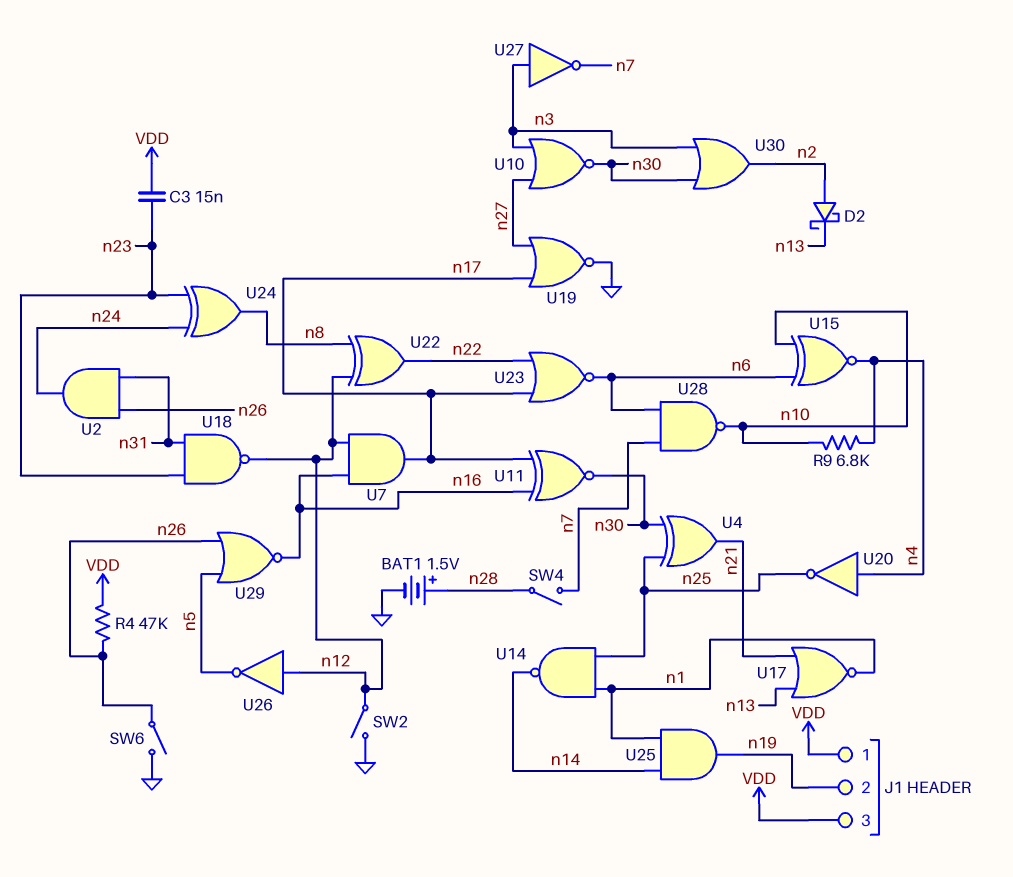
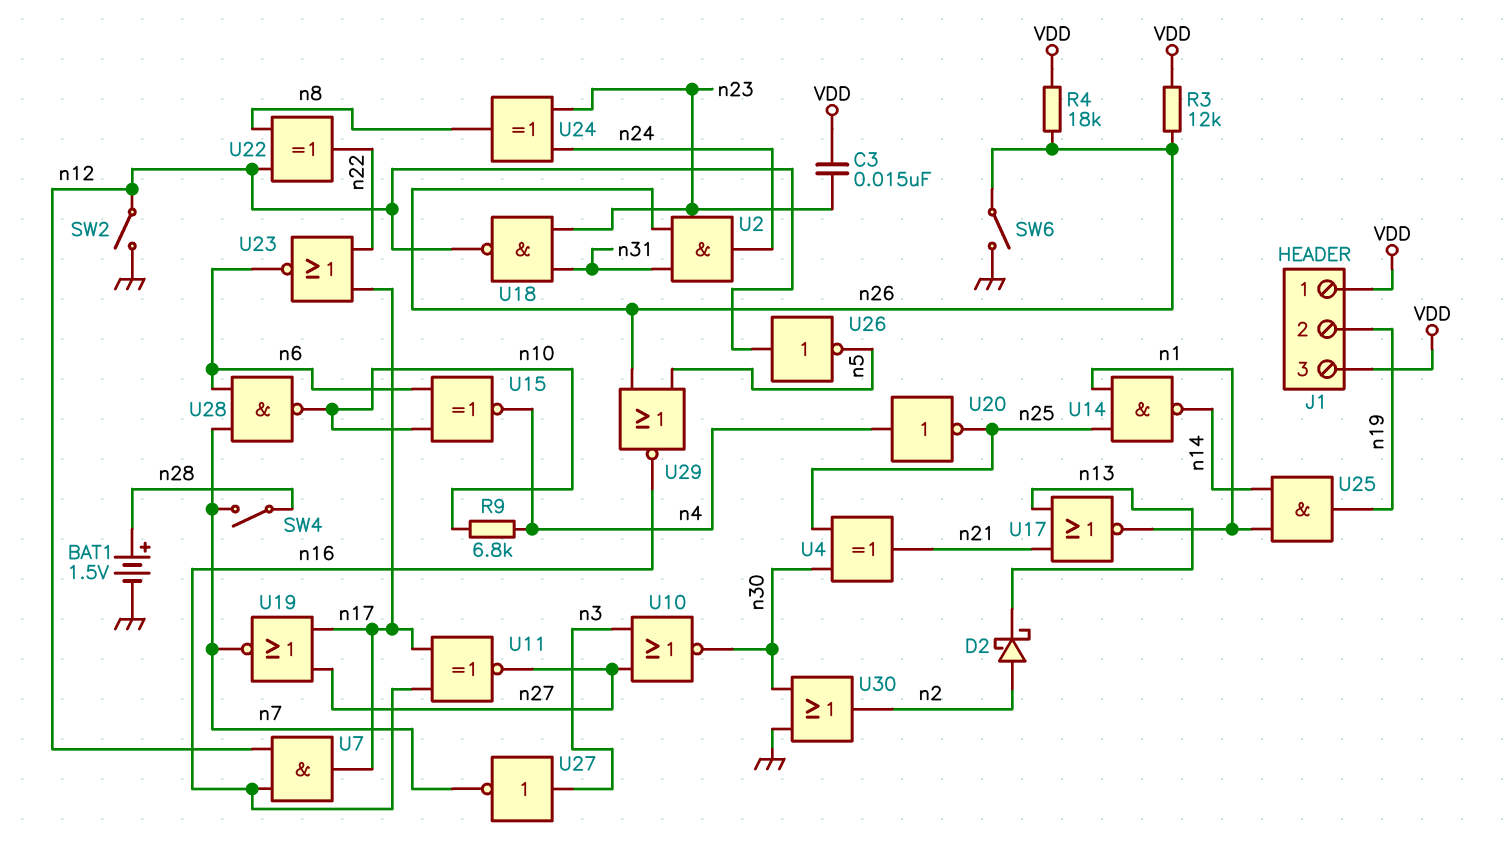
R3: none -> 12k (VDD, n26)
R4: 47k (VDD, n26) -> 18k (VDD, n26)
U11: XNOR (in n16, in n17, out n30) -> XNOR (in n16, in n17, out n27)
U19: NOR (in n17, in n27, out GND) -> NOR (in n17, in n27, out n7)
U30: OR (in n3, in n30, out n2) -> OR (in GND, in n30, out n2)

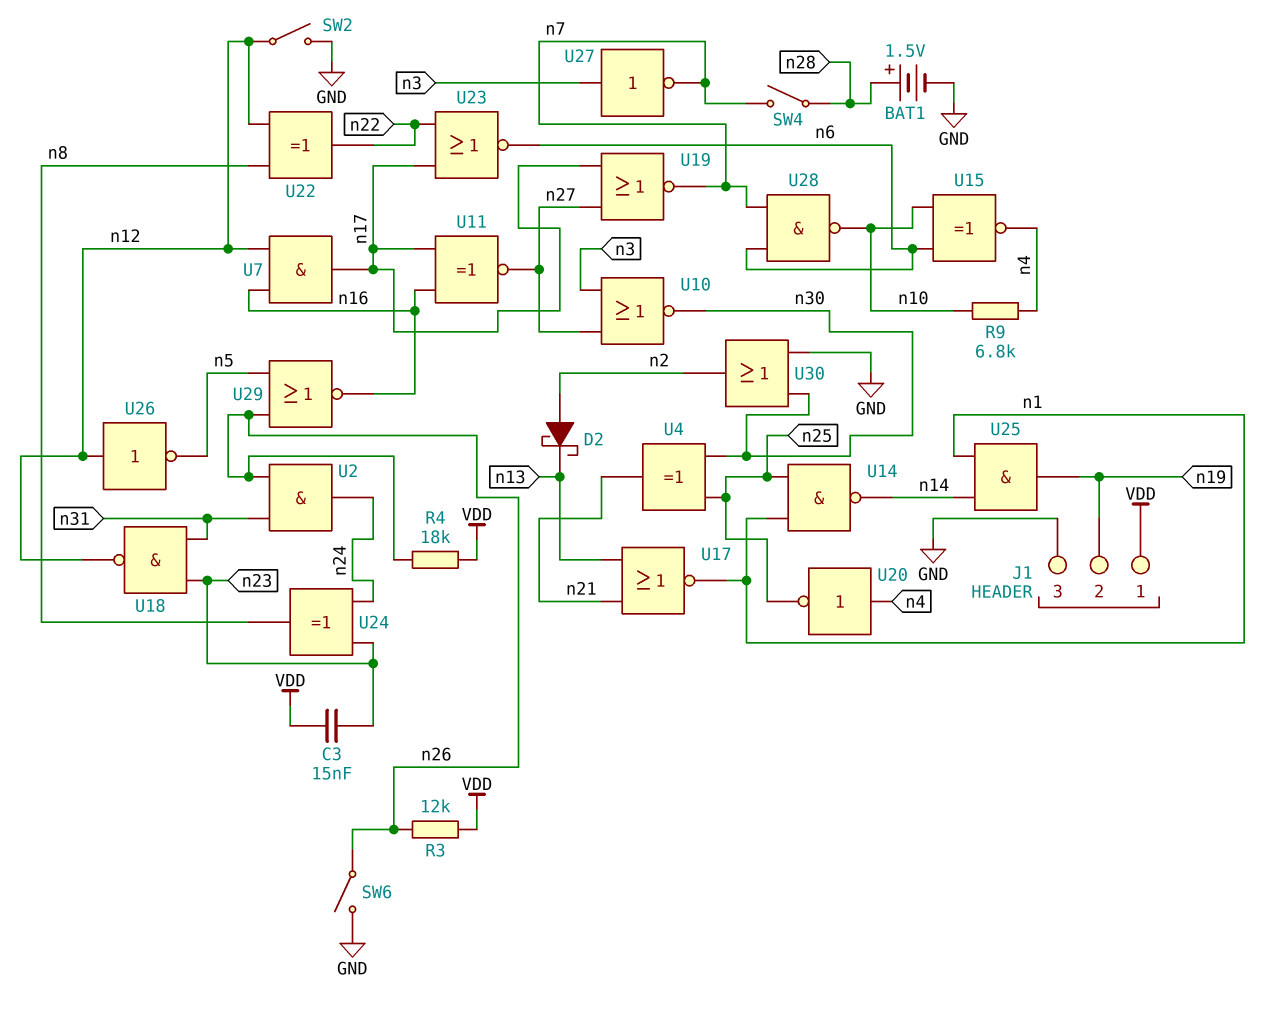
J1 pin 3: VDD -> GND

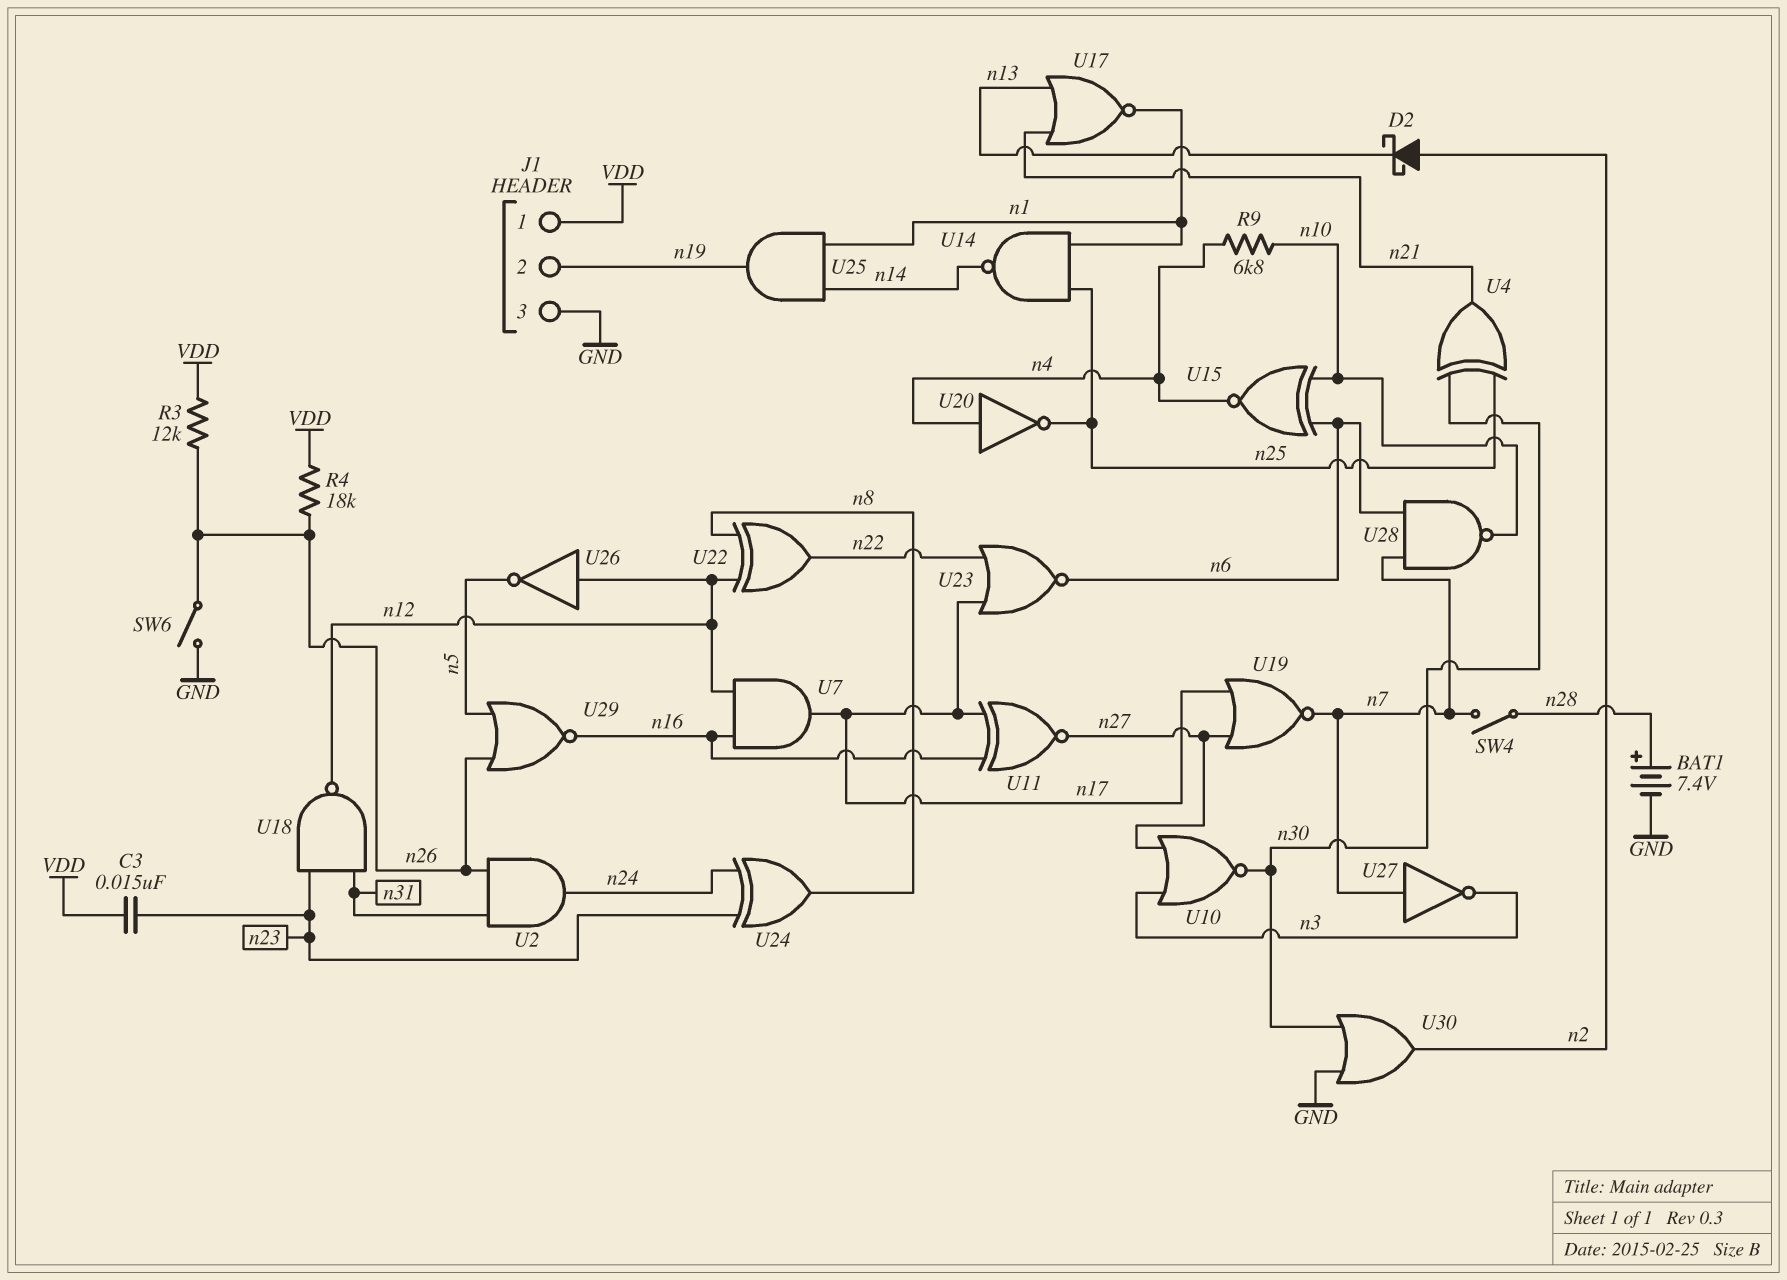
BAT1: 1.5V (plus n28, minus GND) -> 7.4V (plus n28, minus GND)
SW2: switch (GND, n12) -> none
U27: NOT (in n3, out n7) -> NOT (in n7, out n3)

